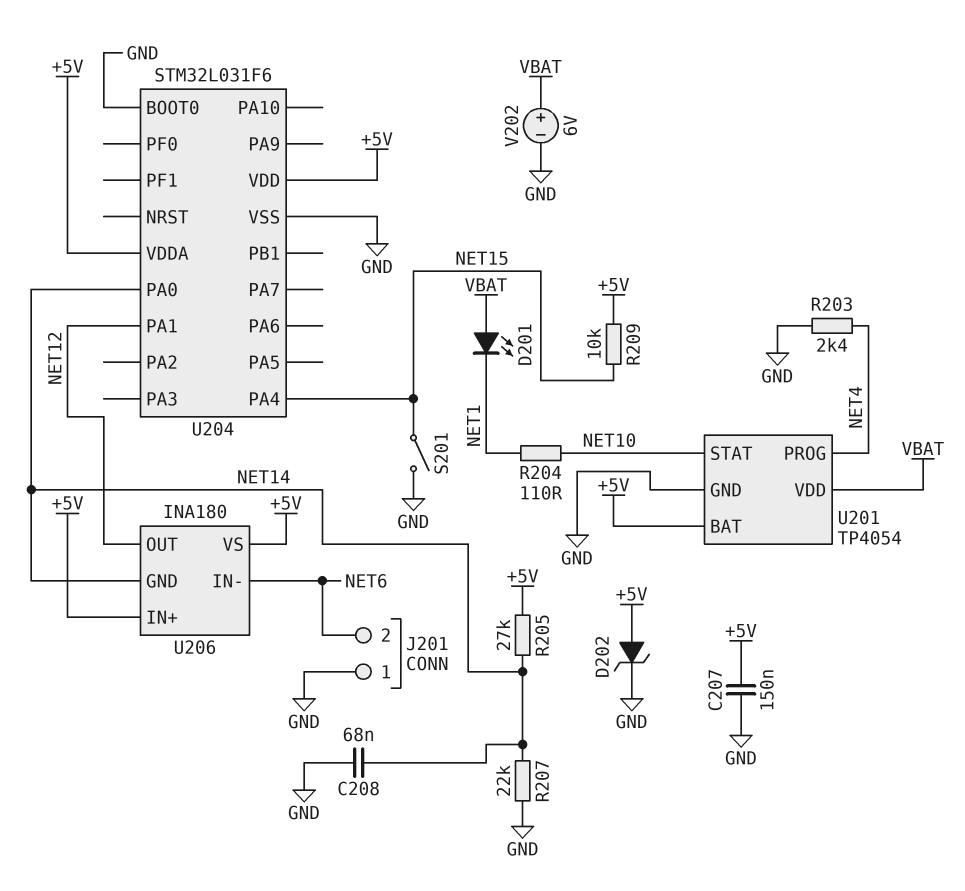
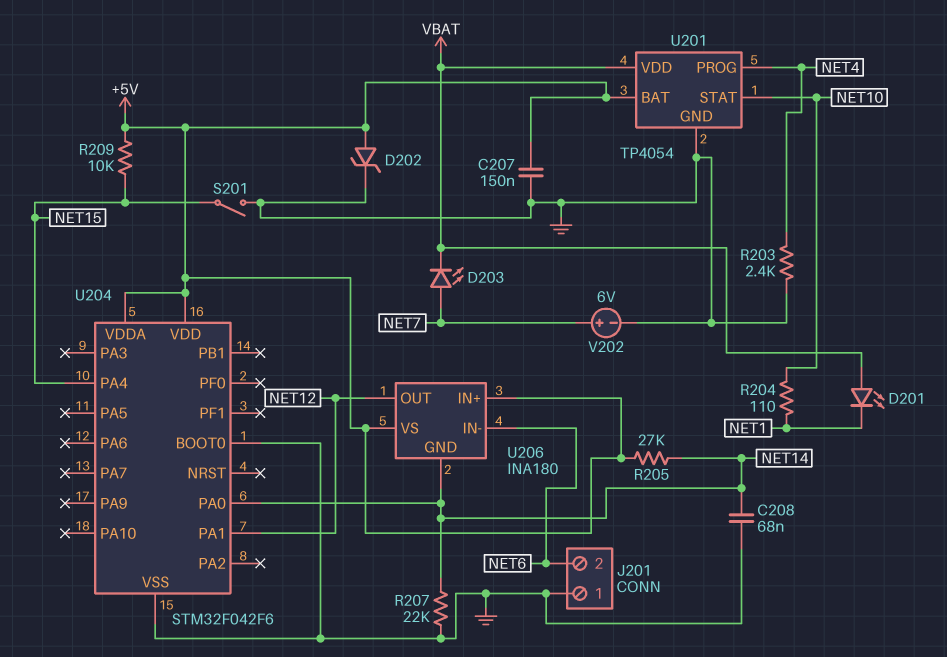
D203: none -> LED (A NET7, K VBAT)
U204: STM32L031F6 -> STM32F042F6
V202: 6V (plus VBAT, minus GND) -> 6V (plus NET7, minus GND)

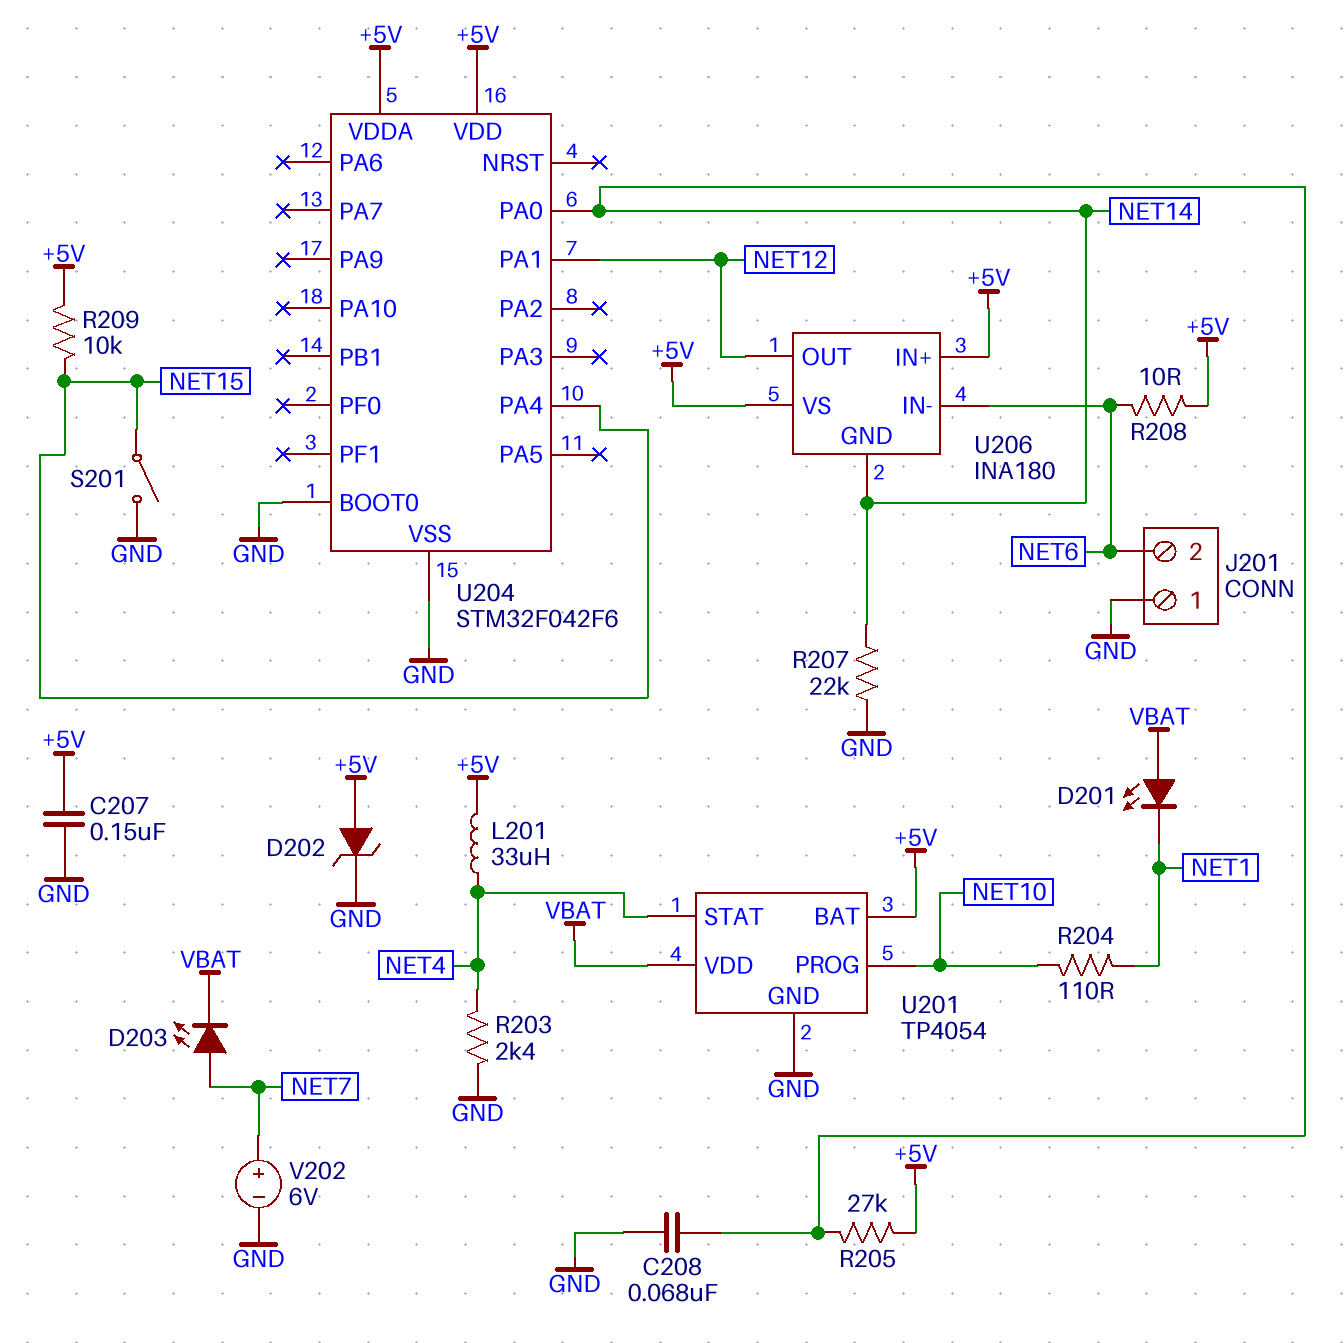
L201: none -> 33uH (+5V, NET4)
R208: none -> 10 (+5V, NET6)
U201 pin PROG: NET4 -> NET10
U201 pin STAT: NET10 -> NET4

